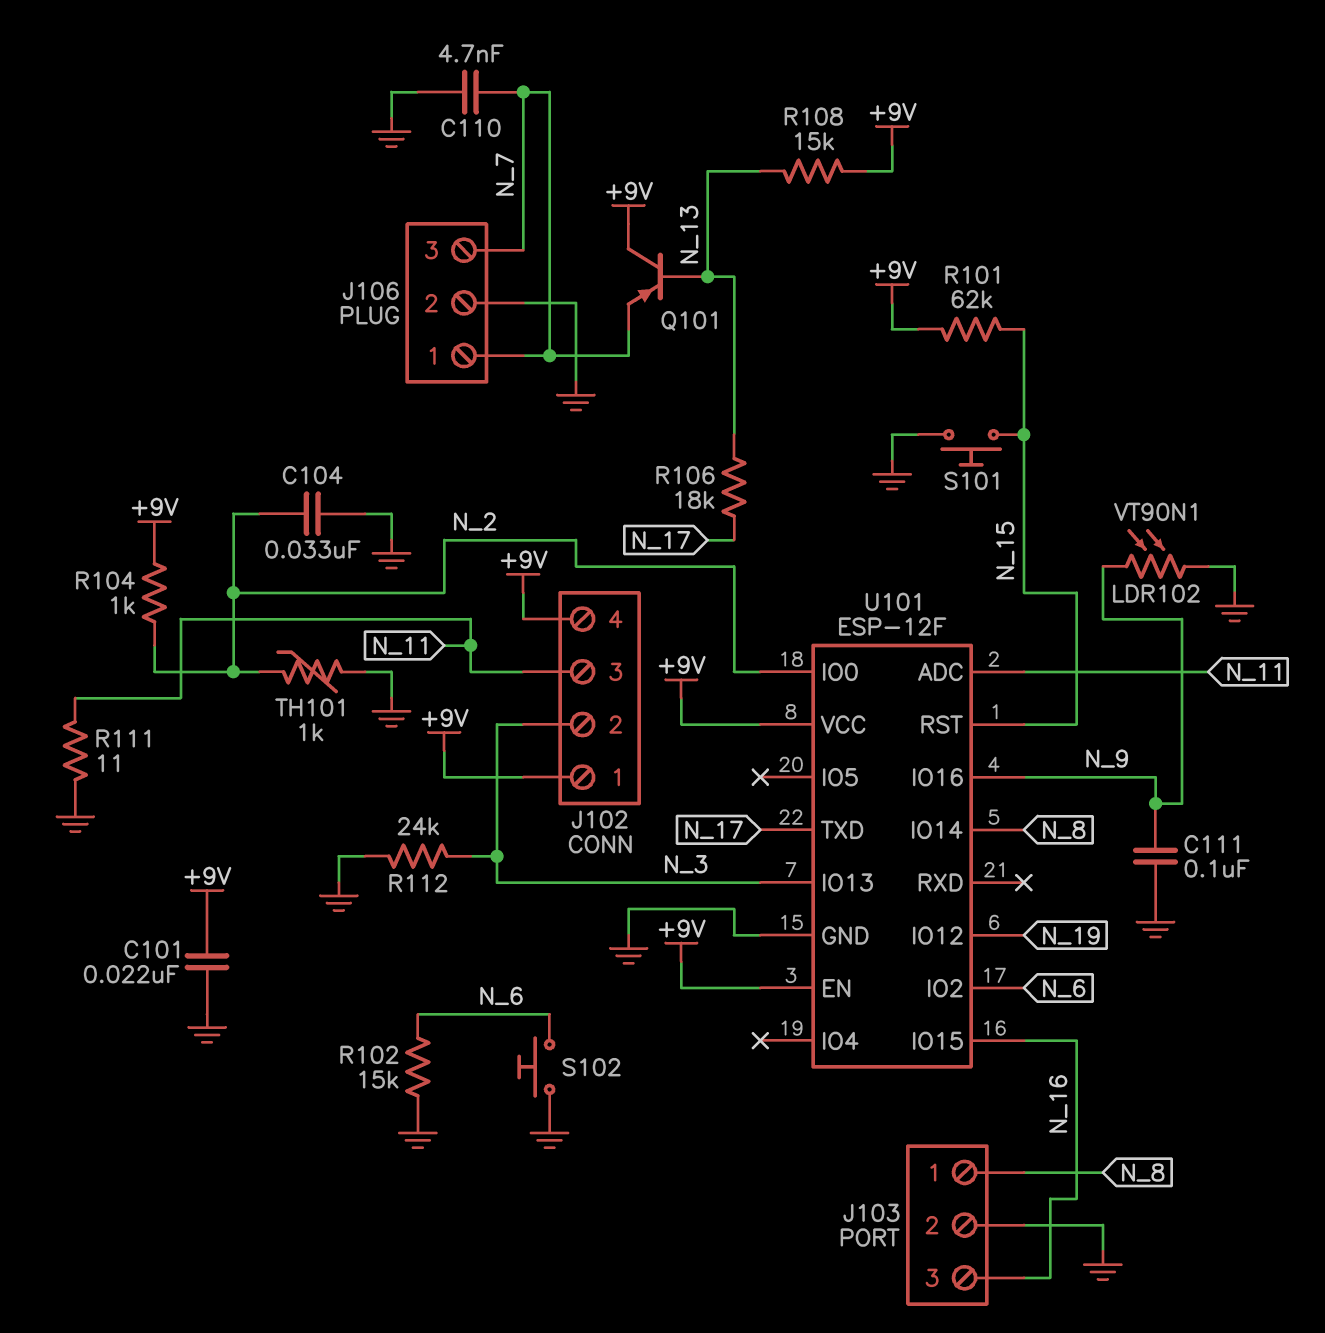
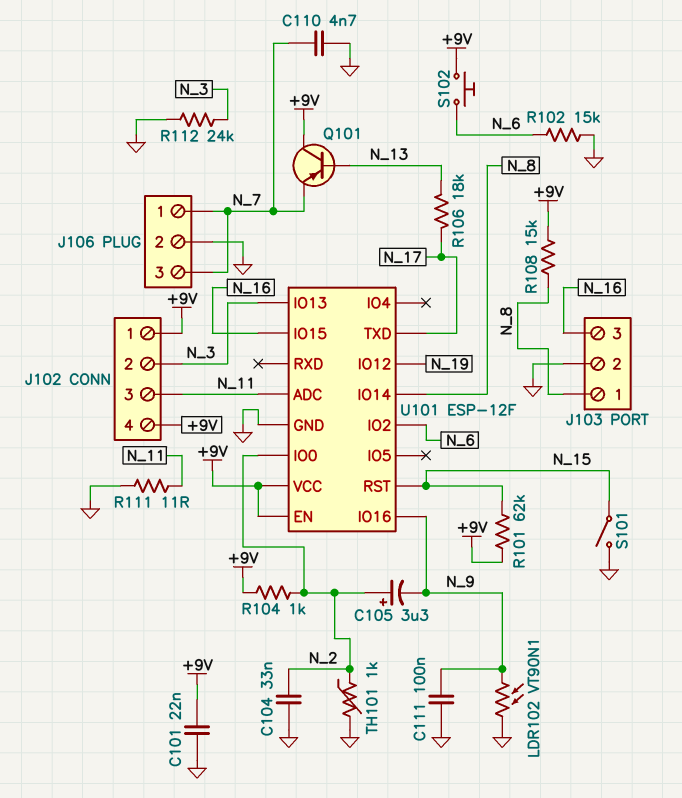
C105: none -> 3.3uF (plus N_2, minus N_9)
R108: 15k (+9V, N_13) -> 15k (+9V, N_8)
S101: button (GND, N_15) -> switch (GND, N_15)
S102: button (GND, N_6) -> button (+9V, N_6)

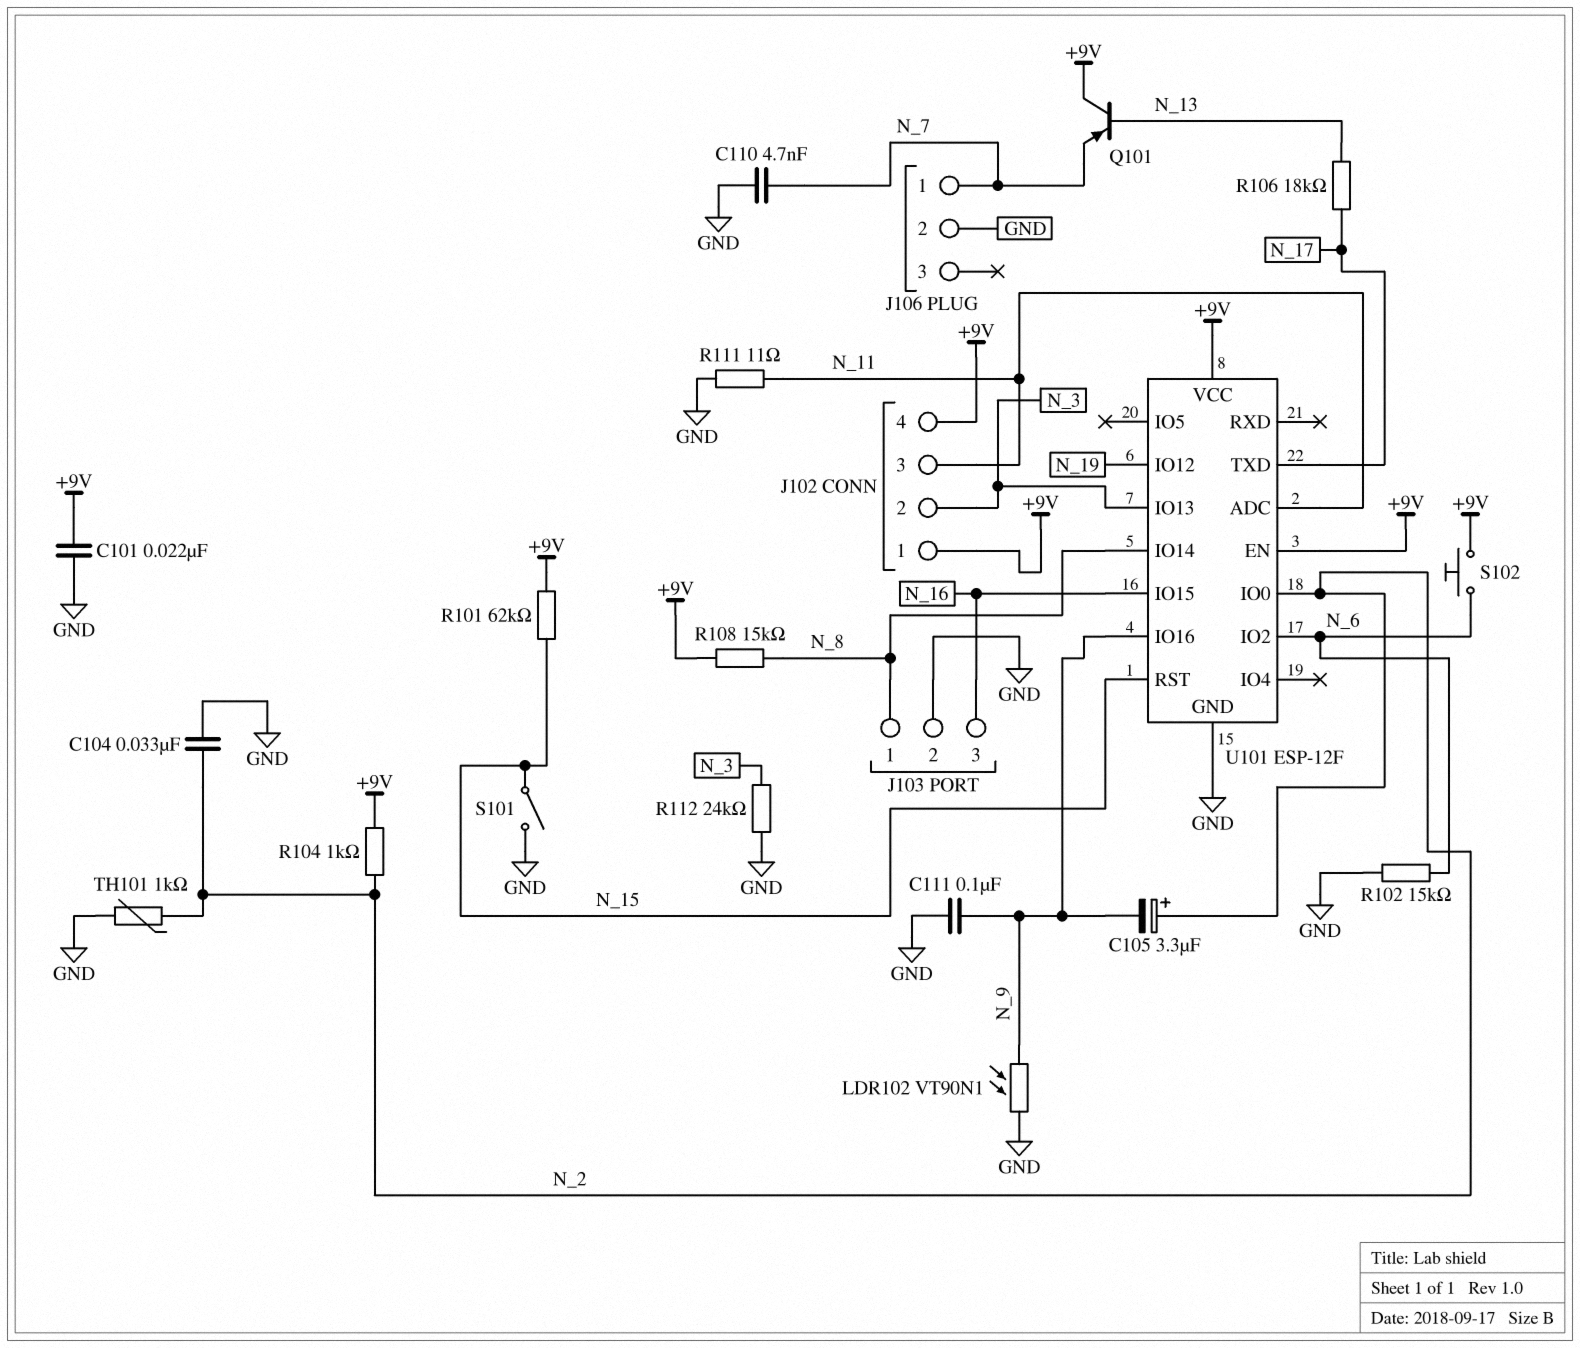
J106 pin 3: N_7 -> none

